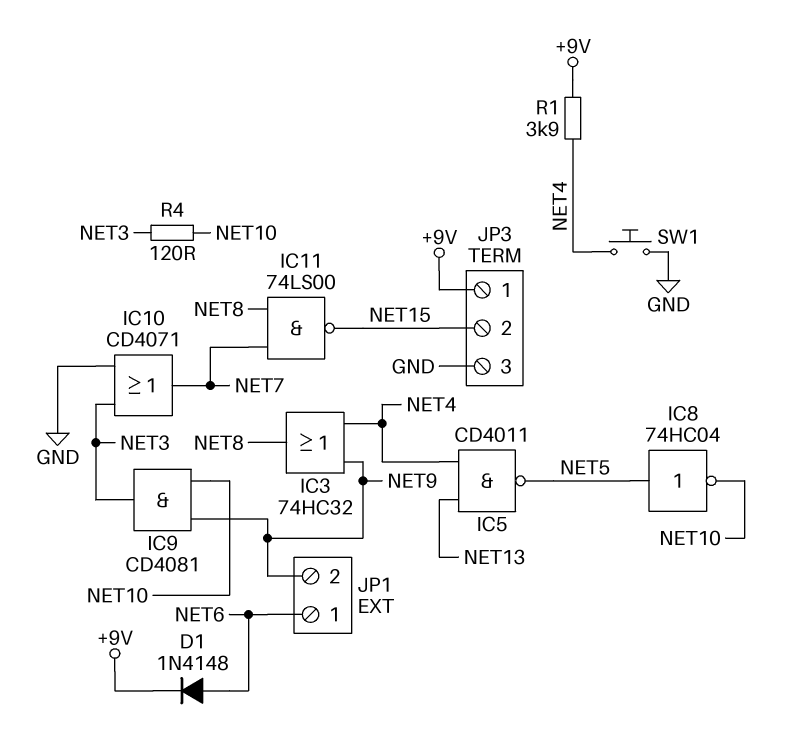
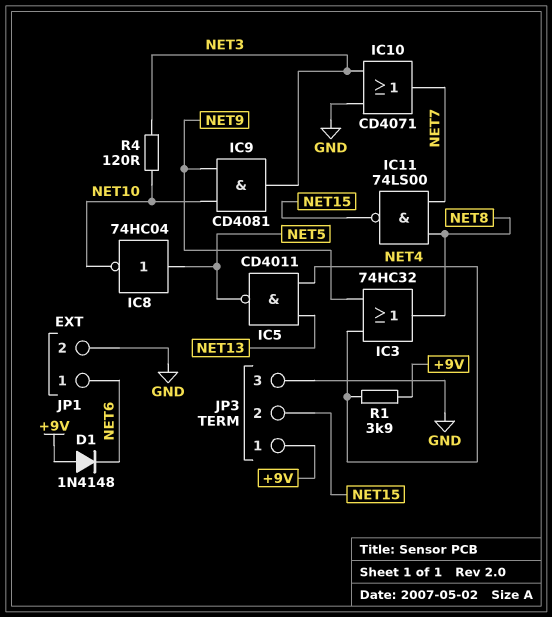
D1: diode 1N4148 (A NET6, K +9V) -> diode 1N4148 (A +9V, K NET6)
JP1 pin 2: NET9 -> GND
SW1: button (GND, NET4) -> none

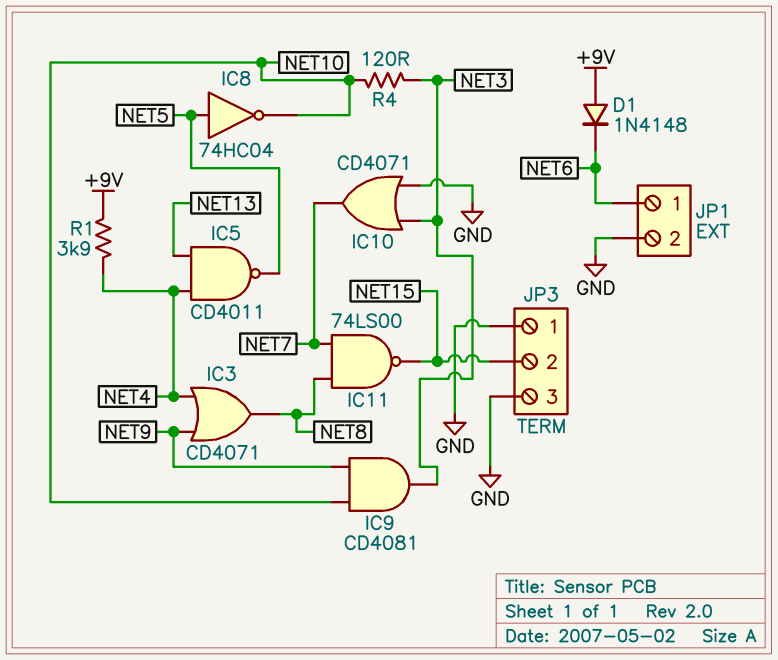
IC3: OR 74HC32 (in NET4, in NET9, out NET8) -> OR CD4071 (in NET4, in NET9, out NET8)
JP3 pin 1: +9V -> GND

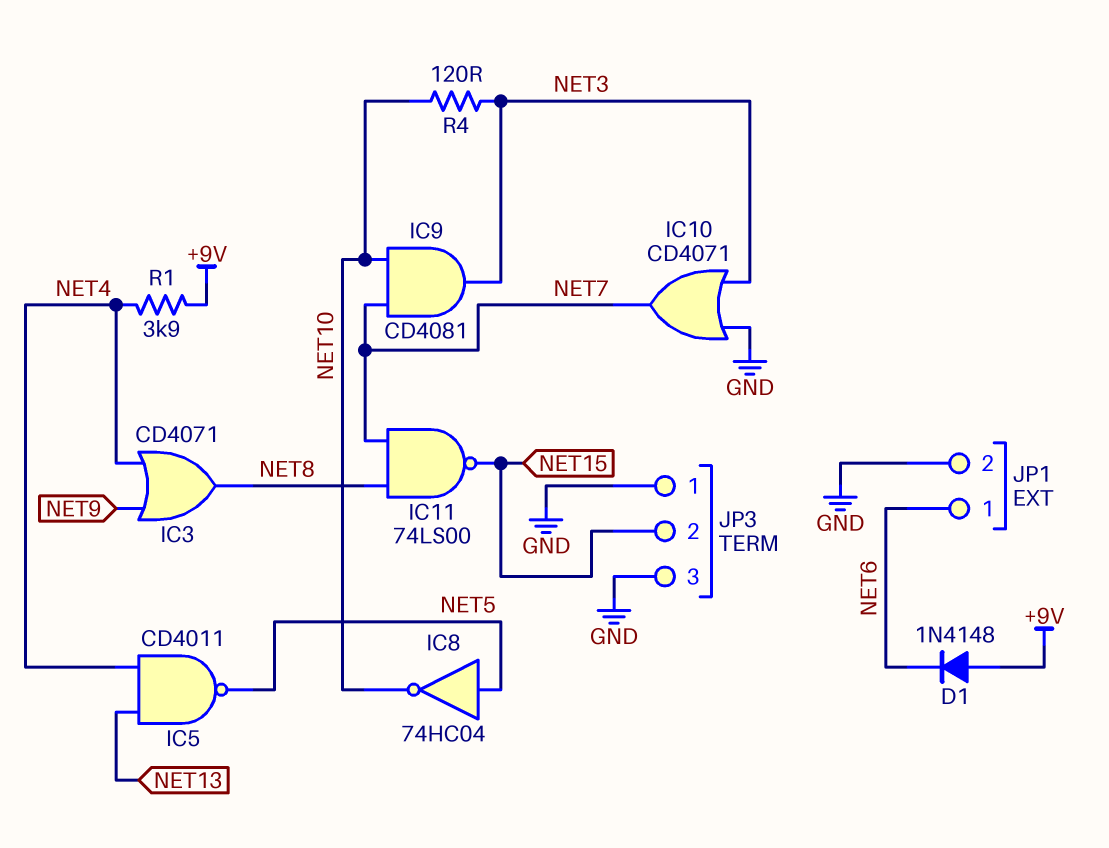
IC9: AND CD4081 (in NET9, in NET10, out NET3) -> AND CD4081 (in NET7, in NET10, out NET3)

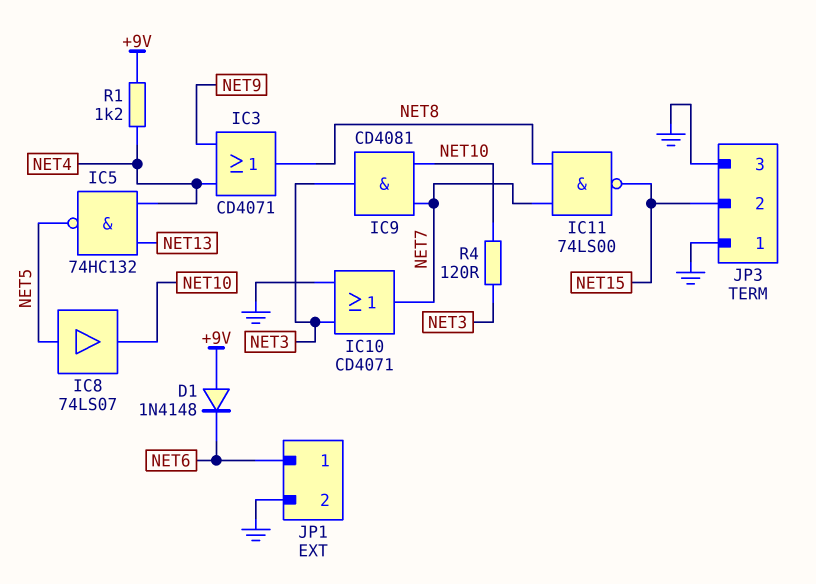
IC5: NAND CD4011 (in NET4, in NET13, out NET5) -> NAND 74HC132 (in NET4, in NET13, out NET5)
IC8: NOT 74HC04 (in NET5, out NET10) -> buffer 74LS07 (in NET5, out NET10)
R1: 3.9k (+9V, NET4) -> 1.2k (+9V, NET4)

